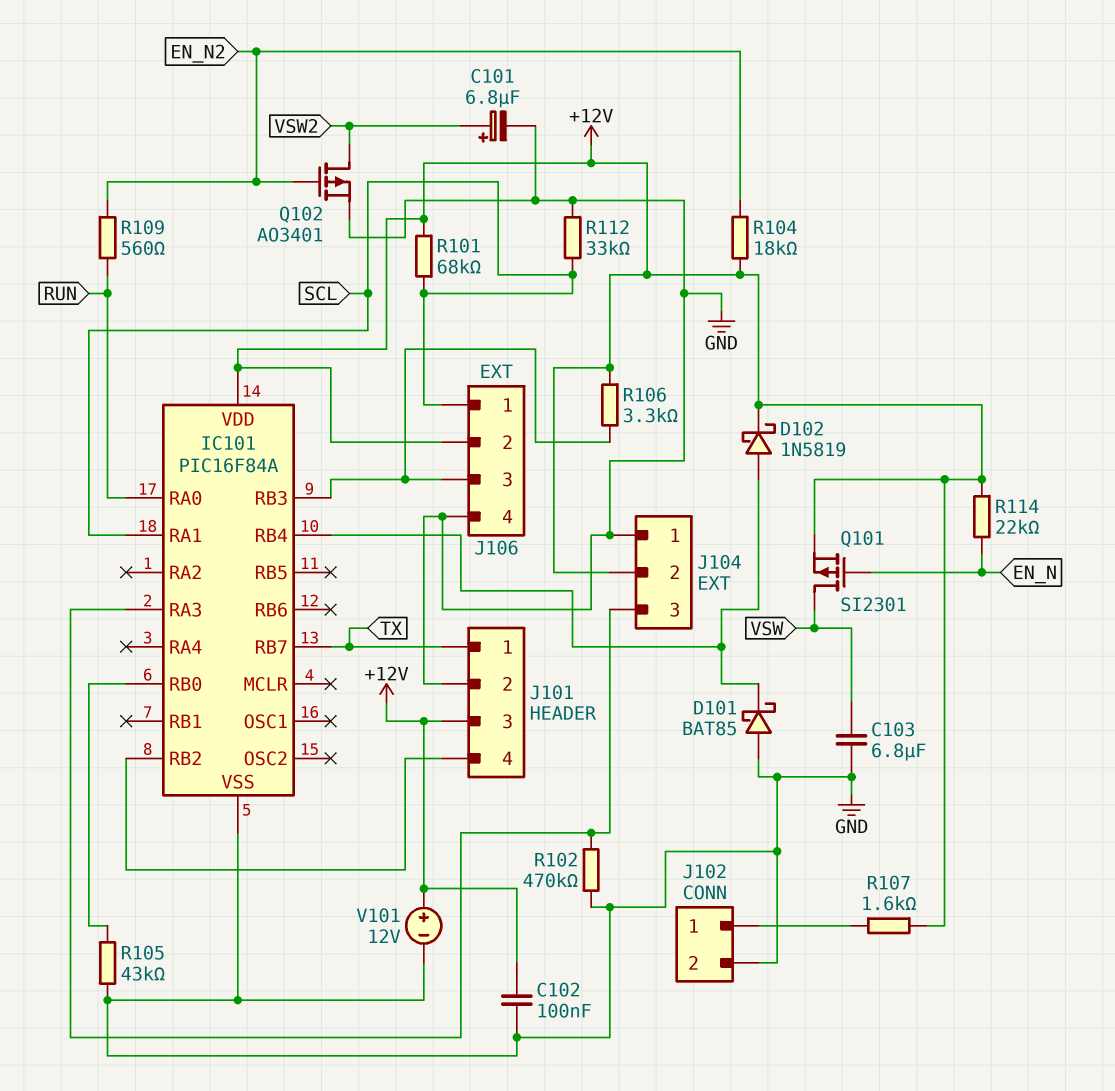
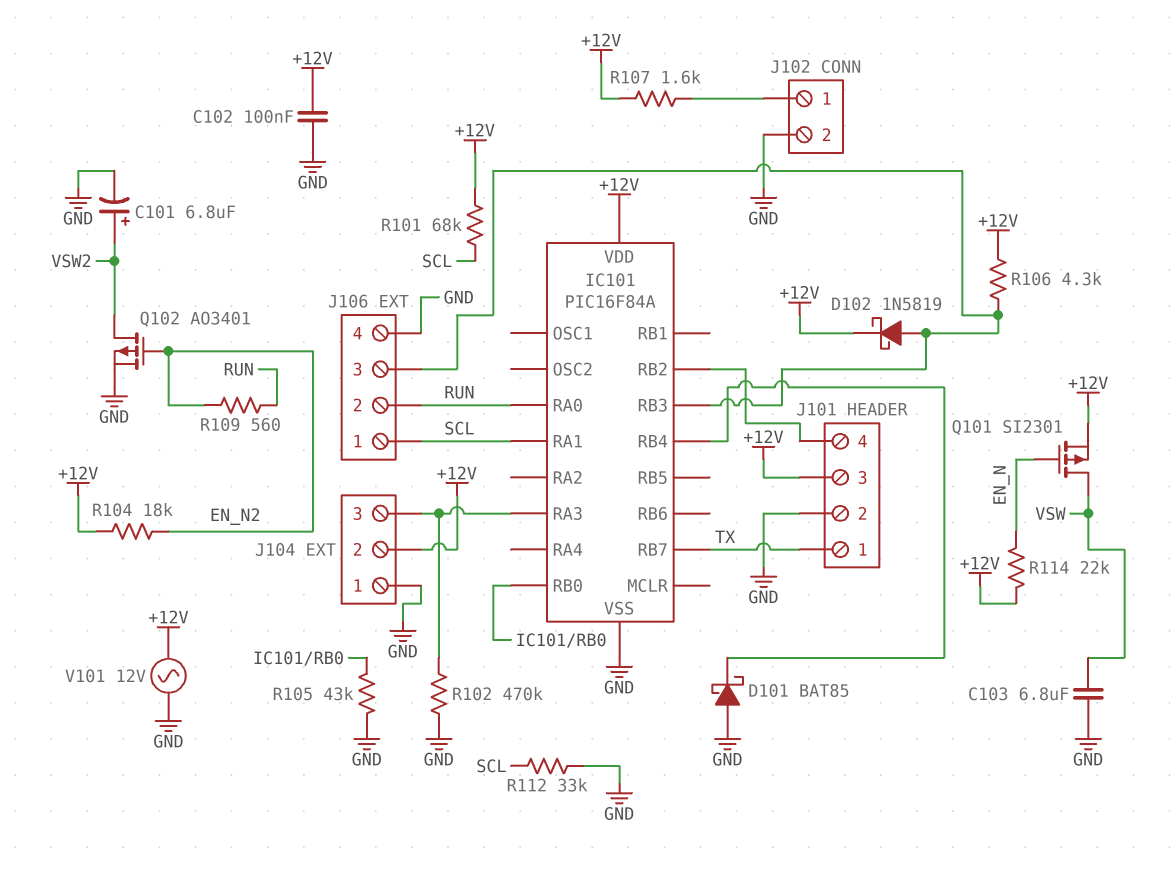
D102: schottky 1N5819 (A IC101/RB4, K +12V) -> schottky 1N5819 (A IC101/RB3, K +12V)
J106 pin 2: +12V -> RUN
R106: 3.3k (+12V, IC101/RB3) -> 4.3k (+12V, IC101/RB3)
V101: 12V (plus +12V, minus GND) -> AC 12V (+12V, GND)

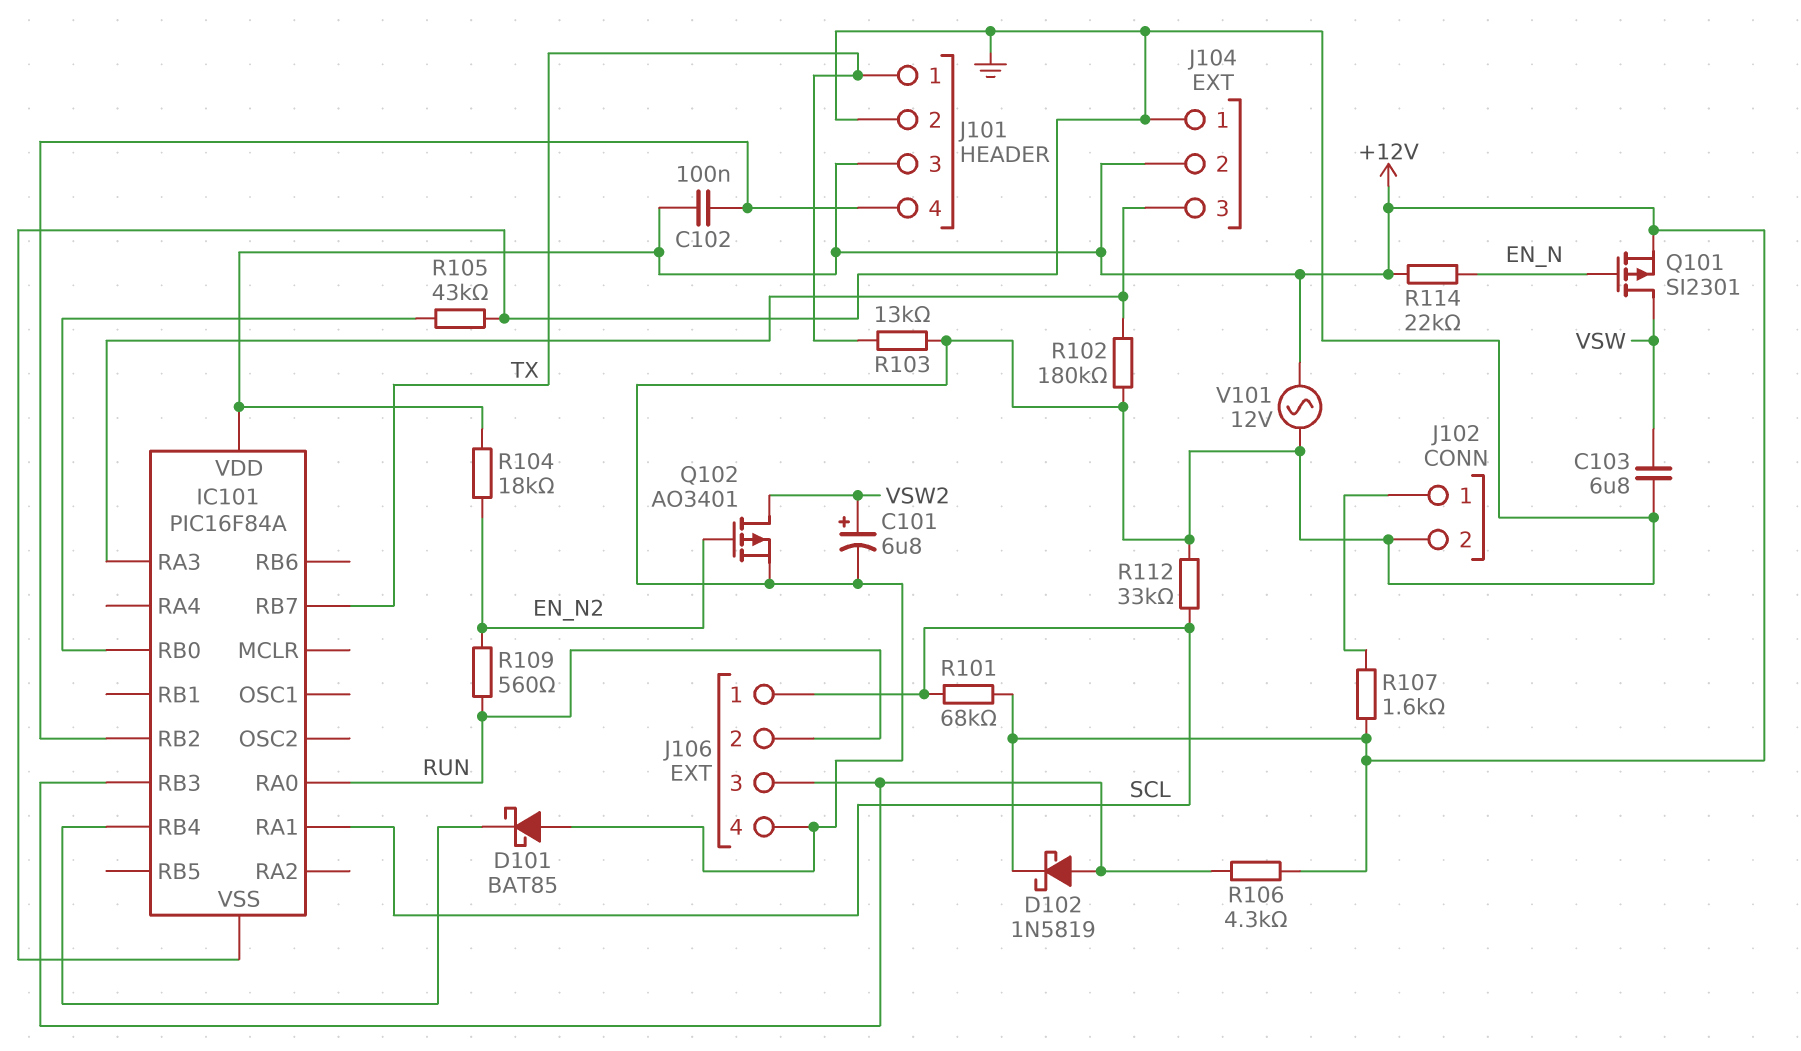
C102: 100nF (+12V, GND) -> 100nF (+12V, IC101/RB2)
R102: 470k (GND, IC101/RA3) -> 180k (GND, IC101/RA3)
R103: none -> 13k (GND, TX)

